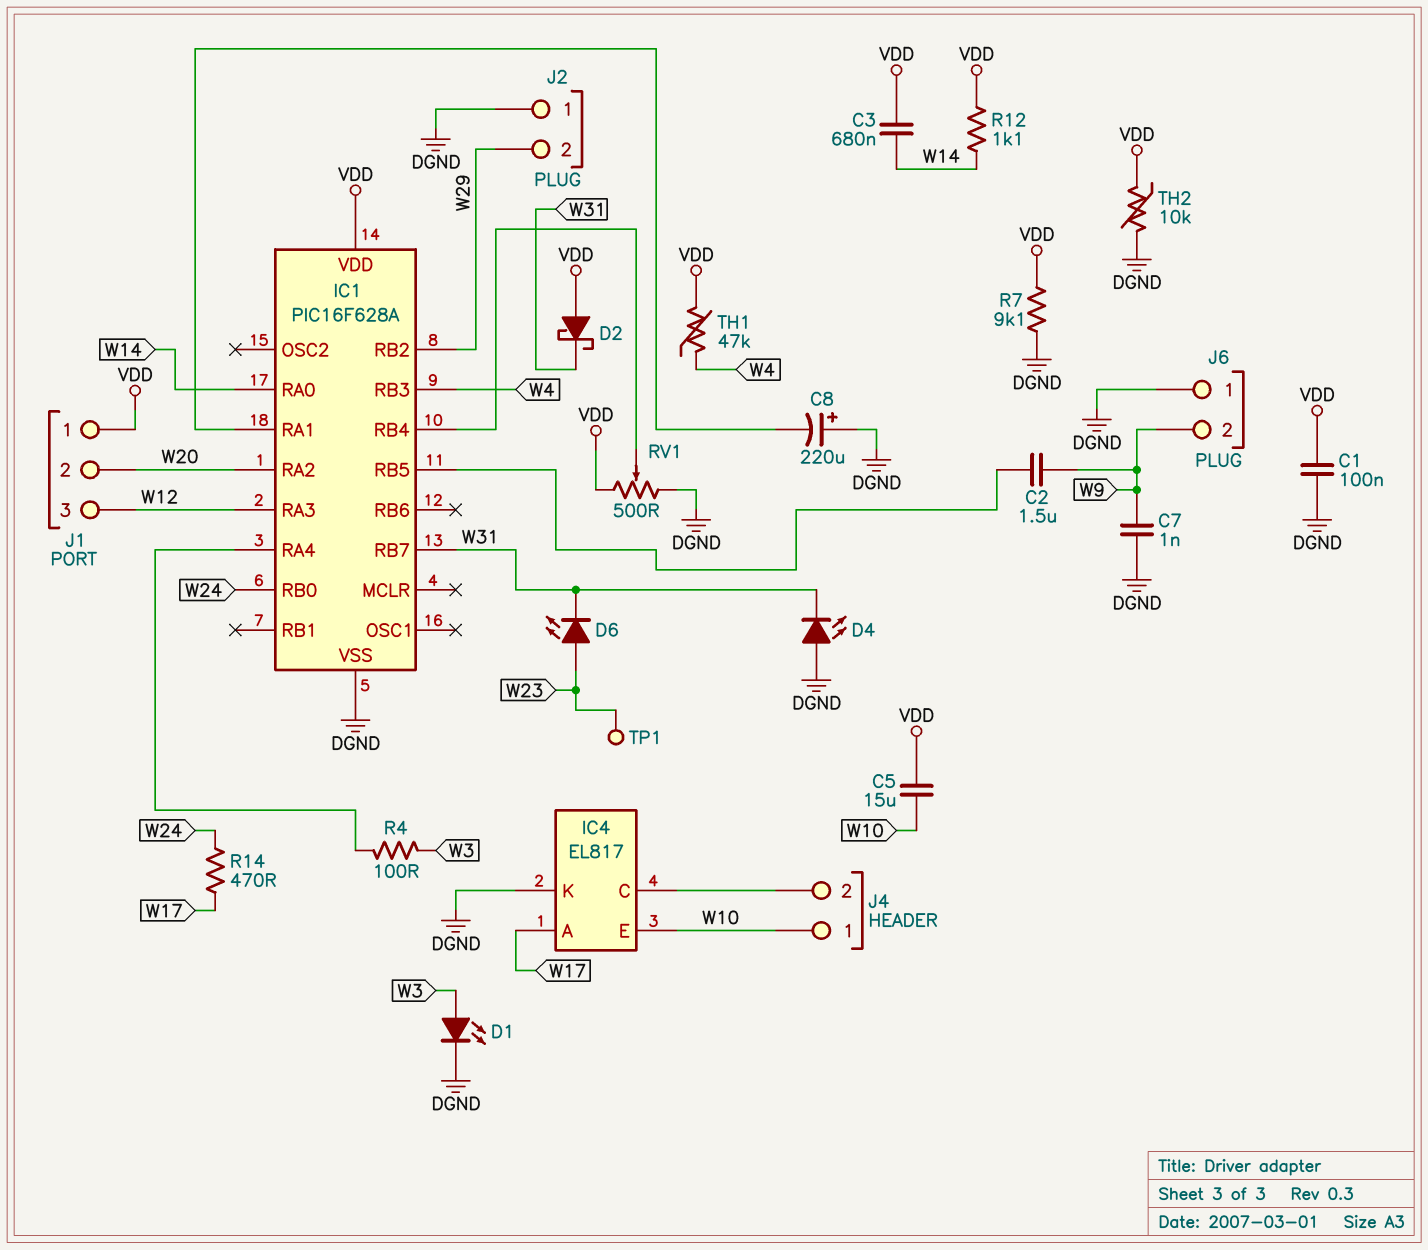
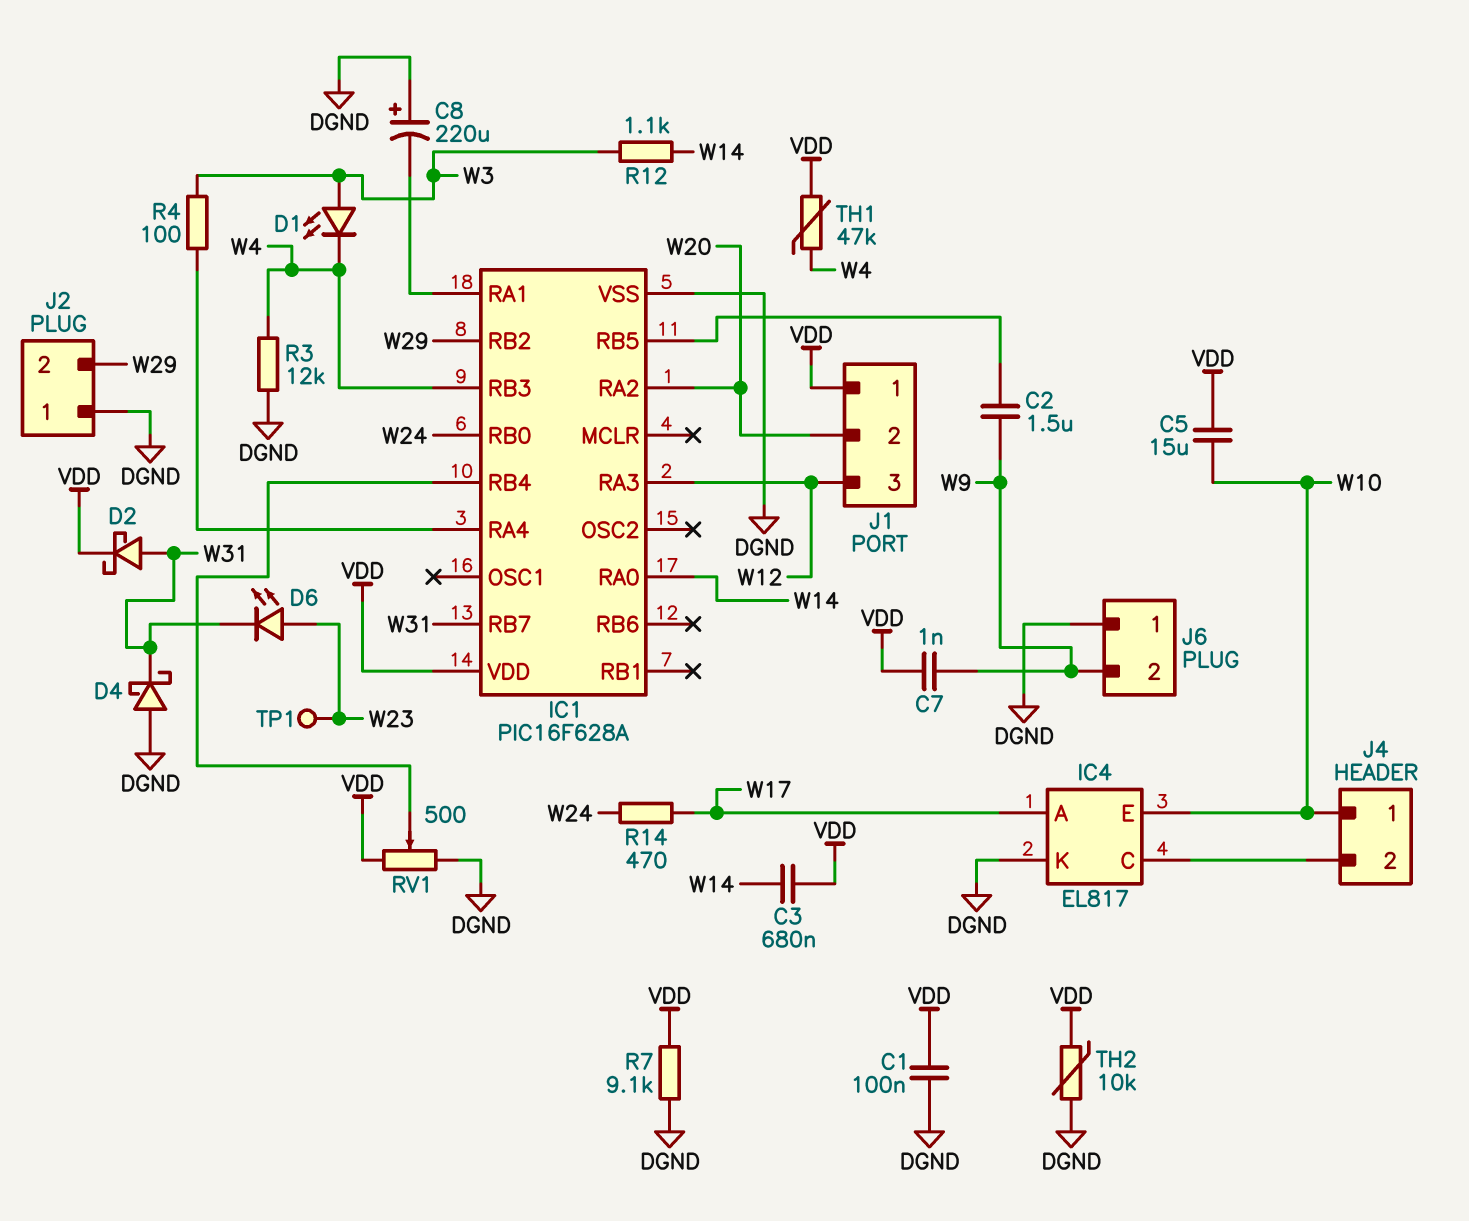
C7: 1nF (DGND, W9) -> 1nF (VDD, W9)
D1: LED (A W3, K DGND) -> LED (A W3, K W4)
D2: schottky (A VDD, K W31) -> schottky (A W31, K VDD)
D4: LED (A DGND, K W31) -> schottky (A DGND, K W31)
R3: none -> 12k (DGND, W4)
R12: 1.1k (VDD, W14) -> 1.1k (W3, W14)

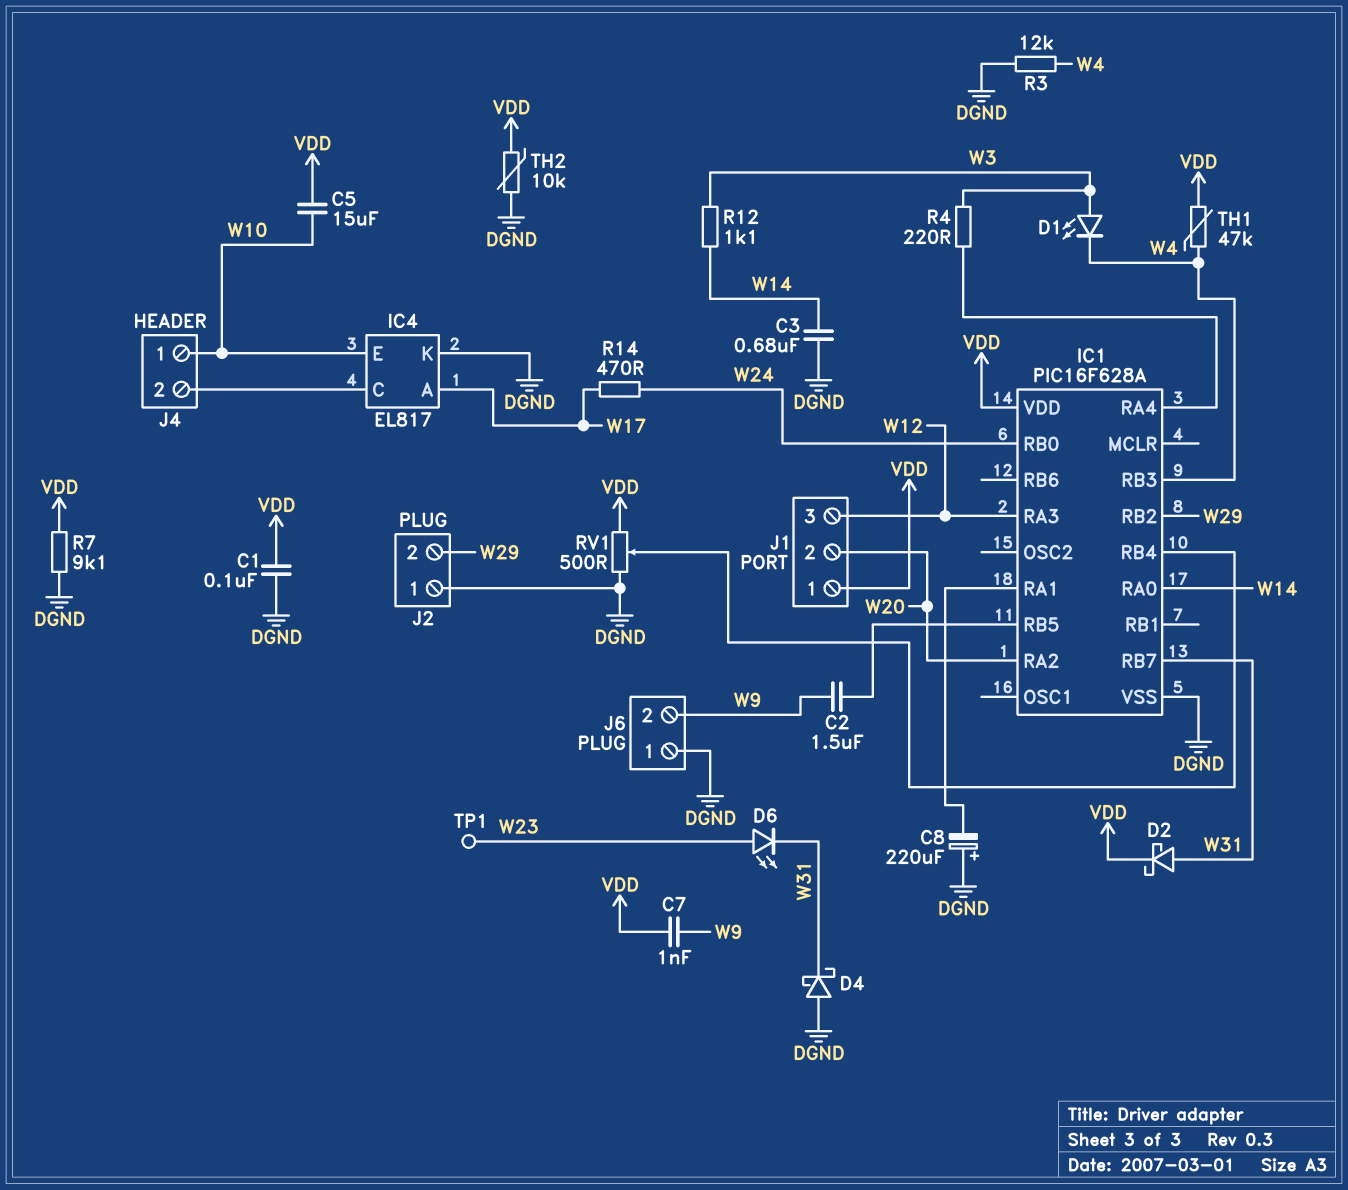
C3: 680nF (VDD, W14) -> 680nF (DGND, W14)
R4: 100 (IC1/RA4, W3) -> 220 (IC1/RA4, W3)

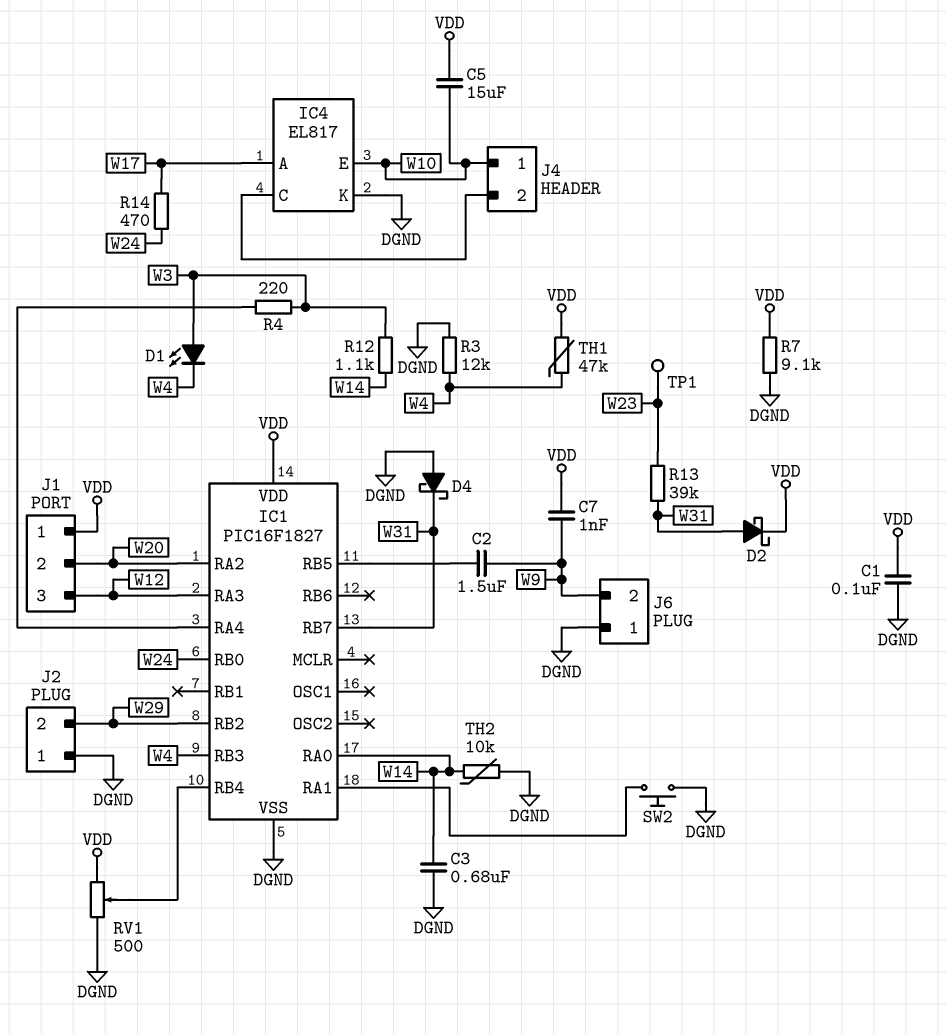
C8: 220uF (plus DGND, minus IC1/RA1) -> none
D6: LED (A W23, K W31) -> none
IC1: PIC16F628A -> PIC16F1827
R13: none -> 39k (W23, W31)
SW2: none -> button (DGND, IC1/RA1)
TH2: 10k (DGND, VDD) -> 10k (DGND, W14)

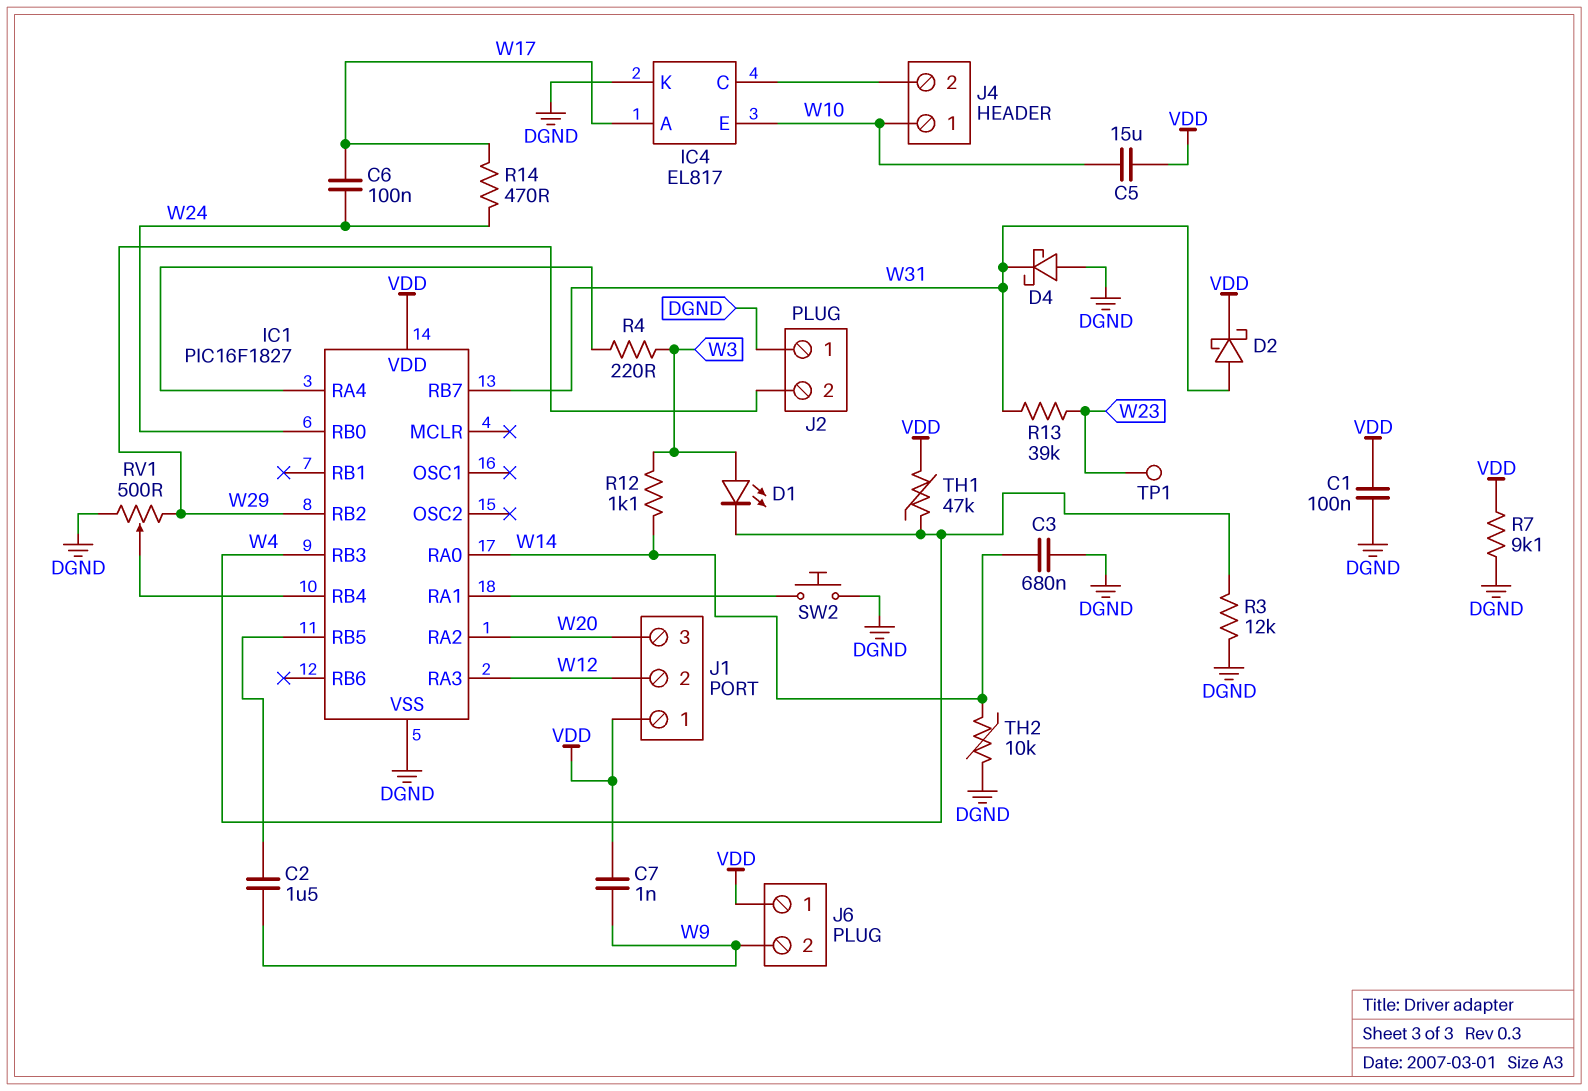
C6: none -> 100nF (W17, W24)
J1 pin 2: W20 -> W12
J1 pin 3: W12 -> W20
J6 pin 1: DGND -> VDD
RV1: 500 (DGND, VDD, wiper IC1/RB4) -> 500 (DGND, W29, wiper IC1/RB4)

